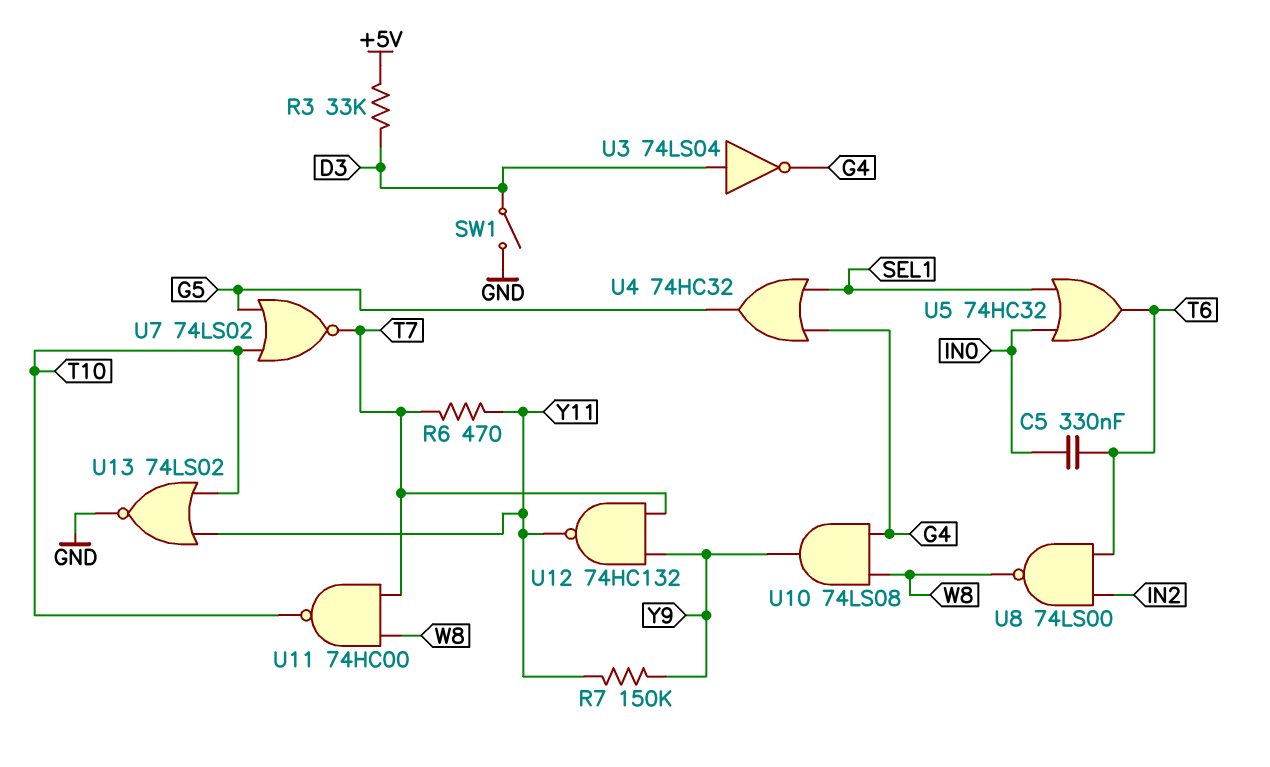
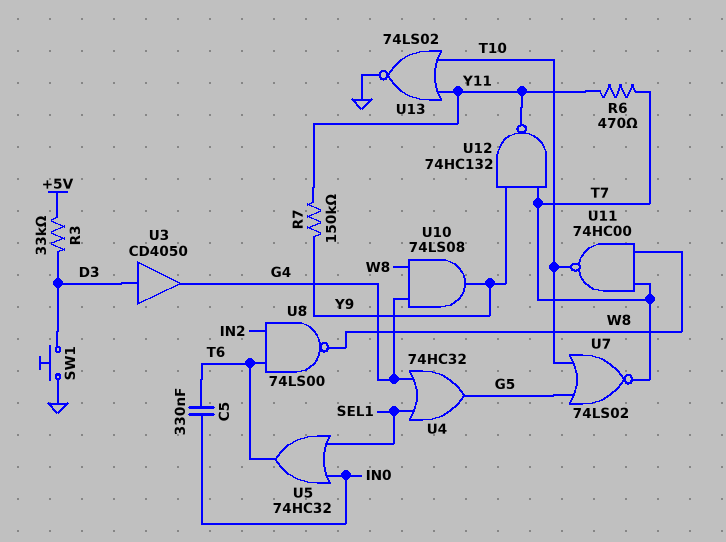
SW1: switch (D3, GND) -> button (D3, GND)
U3: NOT 74LS04 (in D3, out G4) -> buffer CD4050 (in D3, out G4)

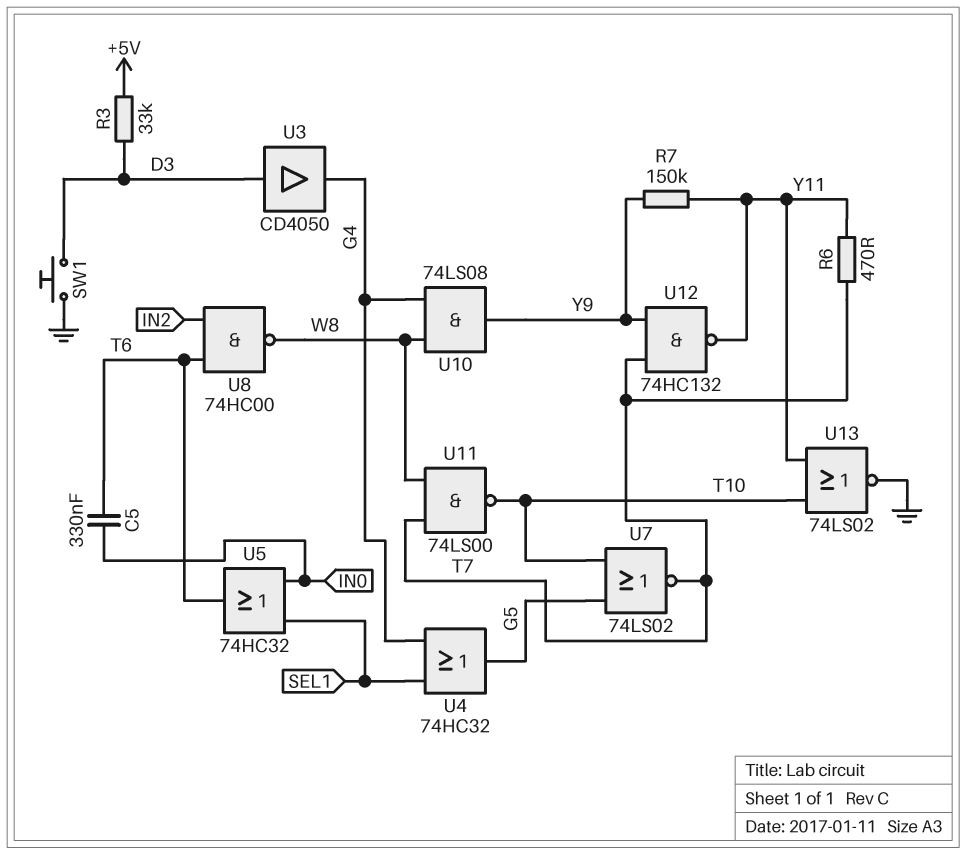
U8: NAND 74LS00 (in IN2, in T6, out W8) -> NAND 74HC00 (in IN2, in T6, out W8)
U11: NAND 74HC00 (in T7, in W8, out T10) -> NAND 74LS00 (in T7, in W8, out T10)

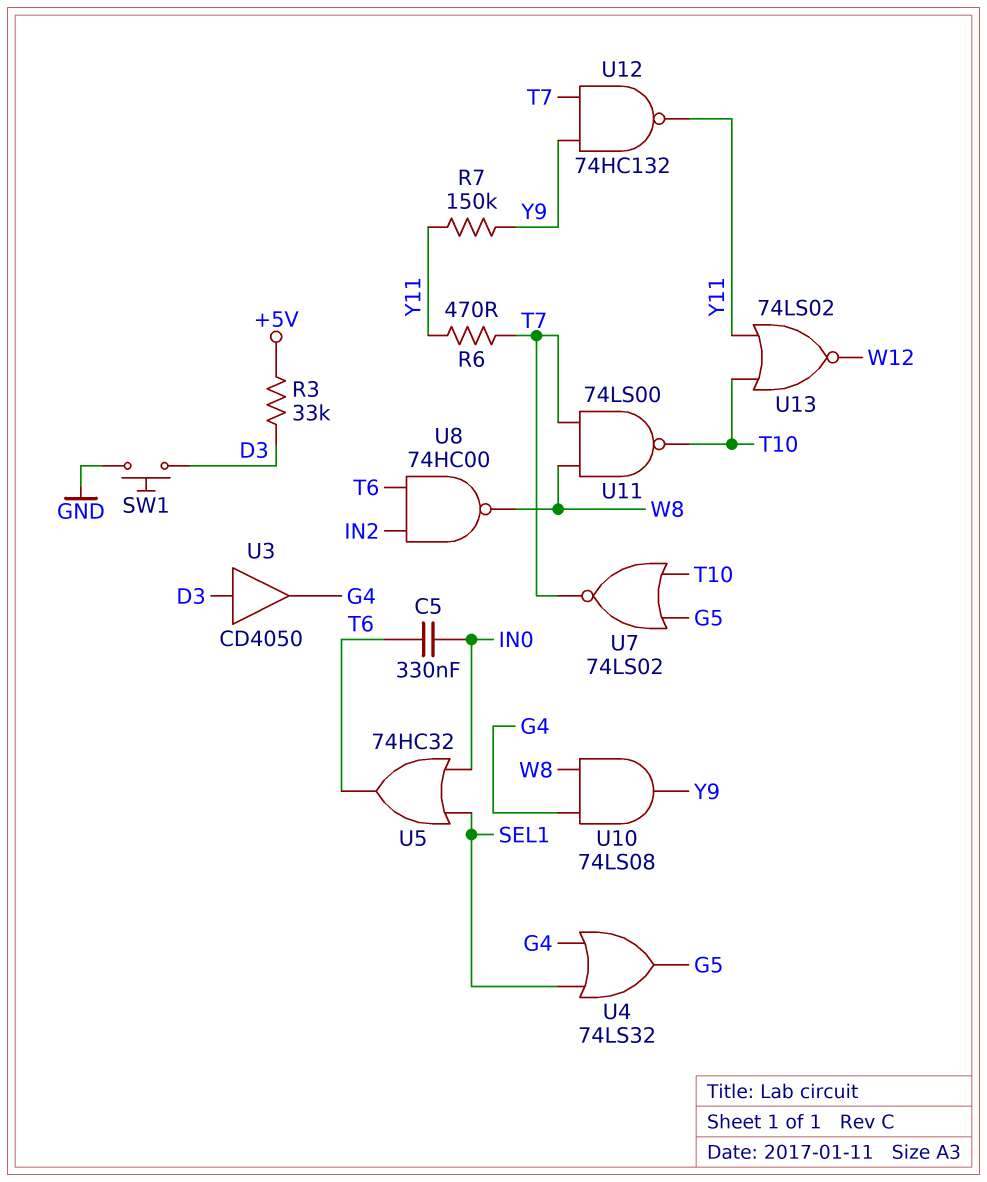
U4: OR 74HC32 (in G4, in SEL1, out G5) -> OR 74LS32 (in G4, in SEL1, out G5)
U13: NOR 74LS02 (in T10, in Y11, out GND) -> NOR 74LS02 (in T10, in Y11, out W12)

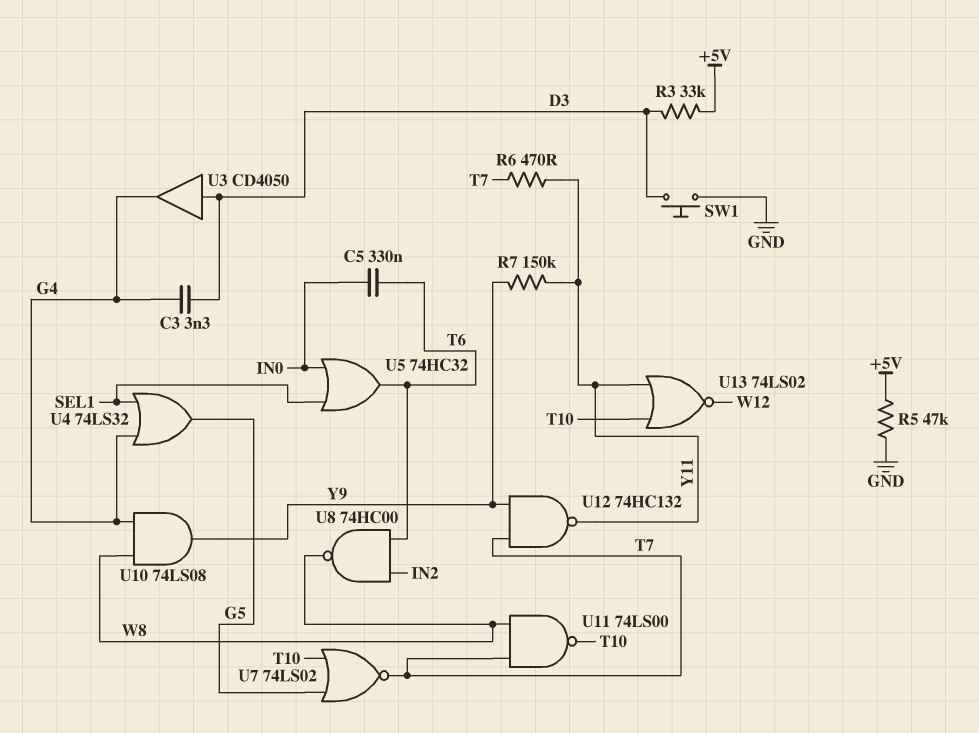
C3: none -> 3.3nF (D3, G4)
R5: none -> 47k (+5V, GND)

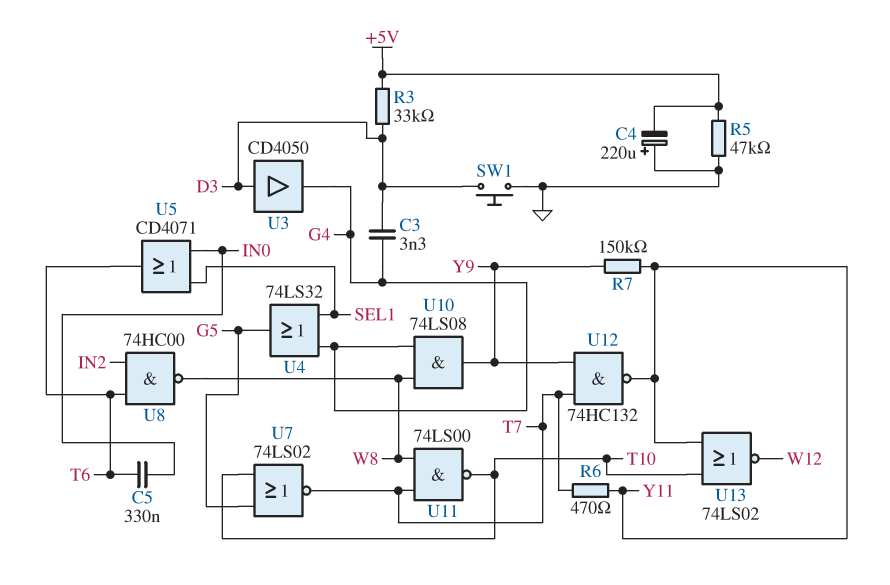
C4: none -> 220uF (plus GND, minus +5V)
U5: OR 74HC32 (in IN0, in SEL1, out T6) -> OR CD4071 (in IN0, in SEL1, out T6)

